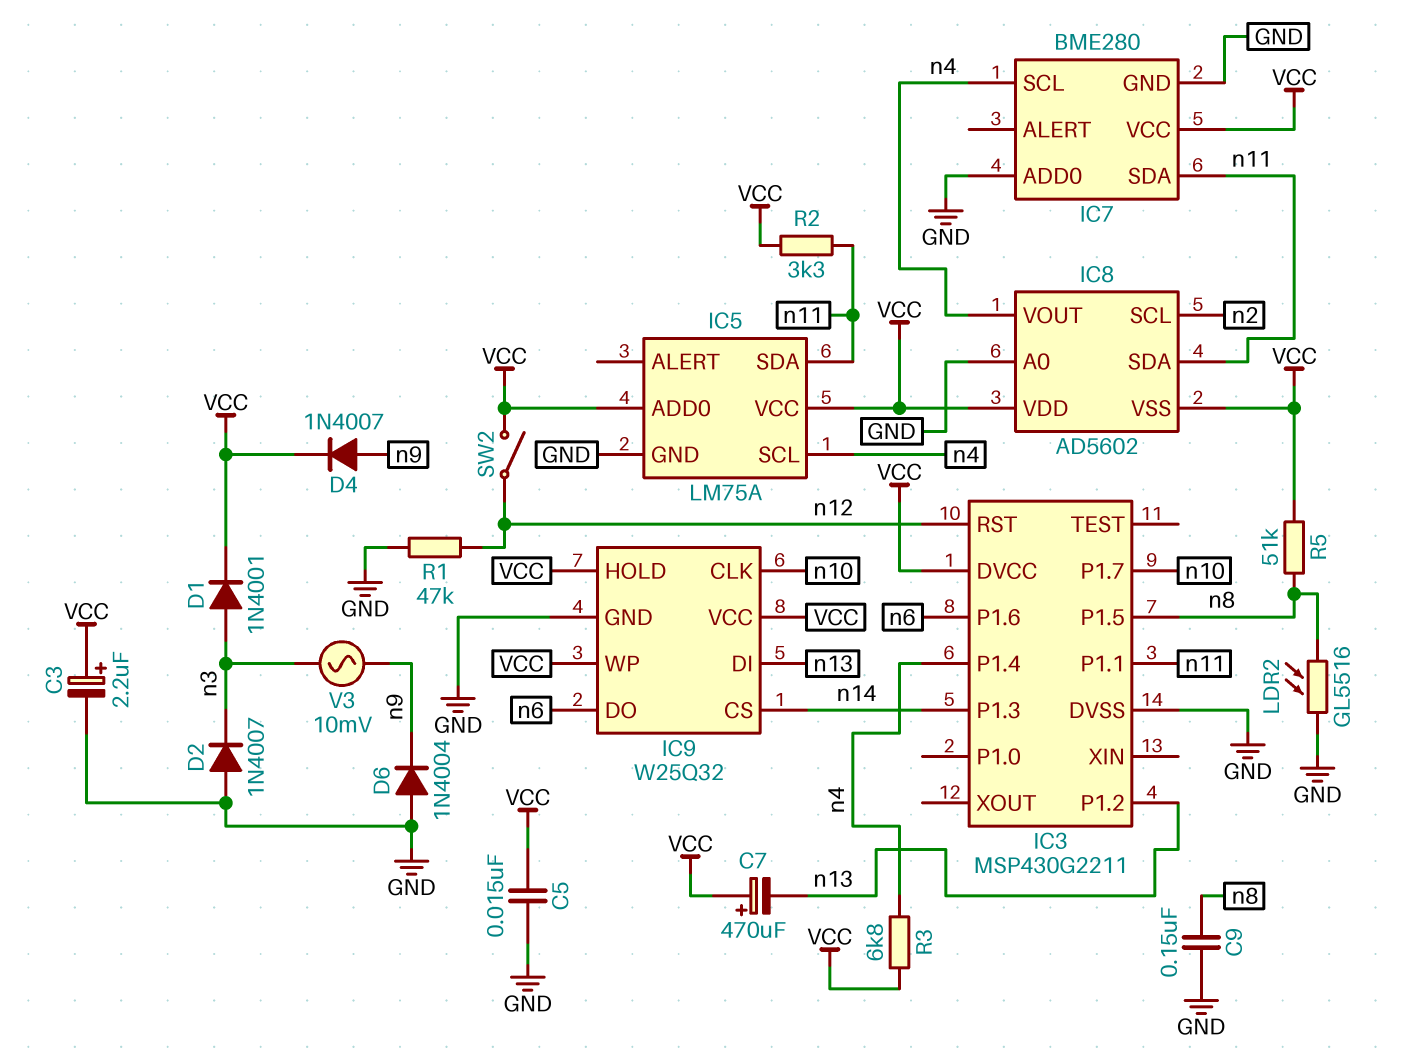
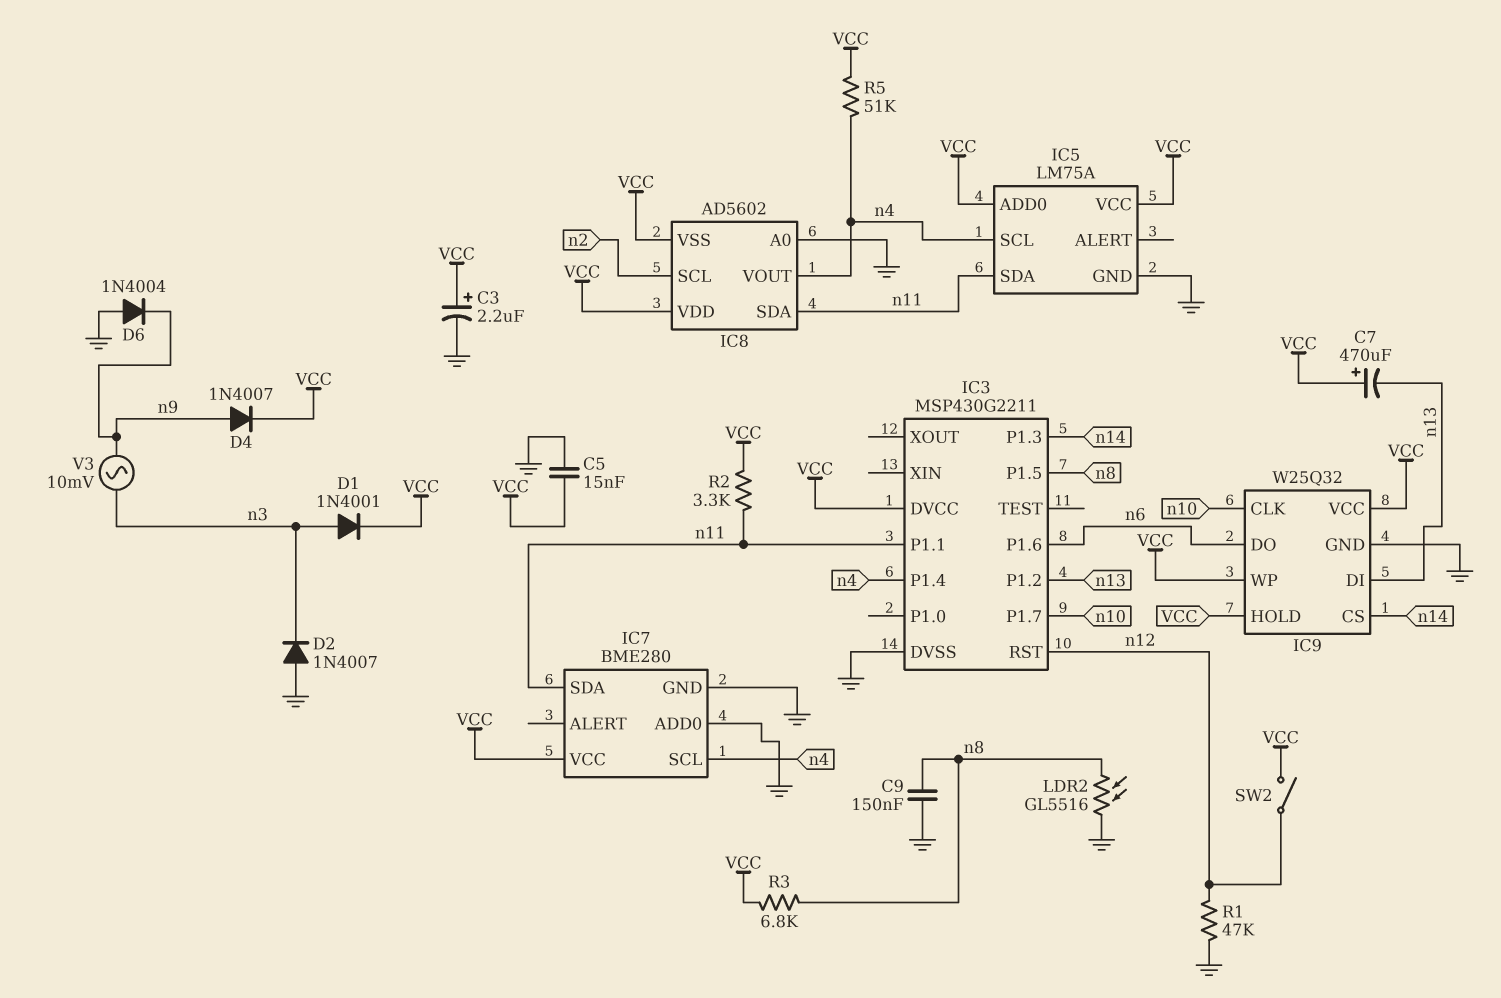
R3: 6.8k (VCC, n4) -> 6.8k (VCC, n8)
R5: 51k (VCC, n8) -> 51k (VCC, n4)

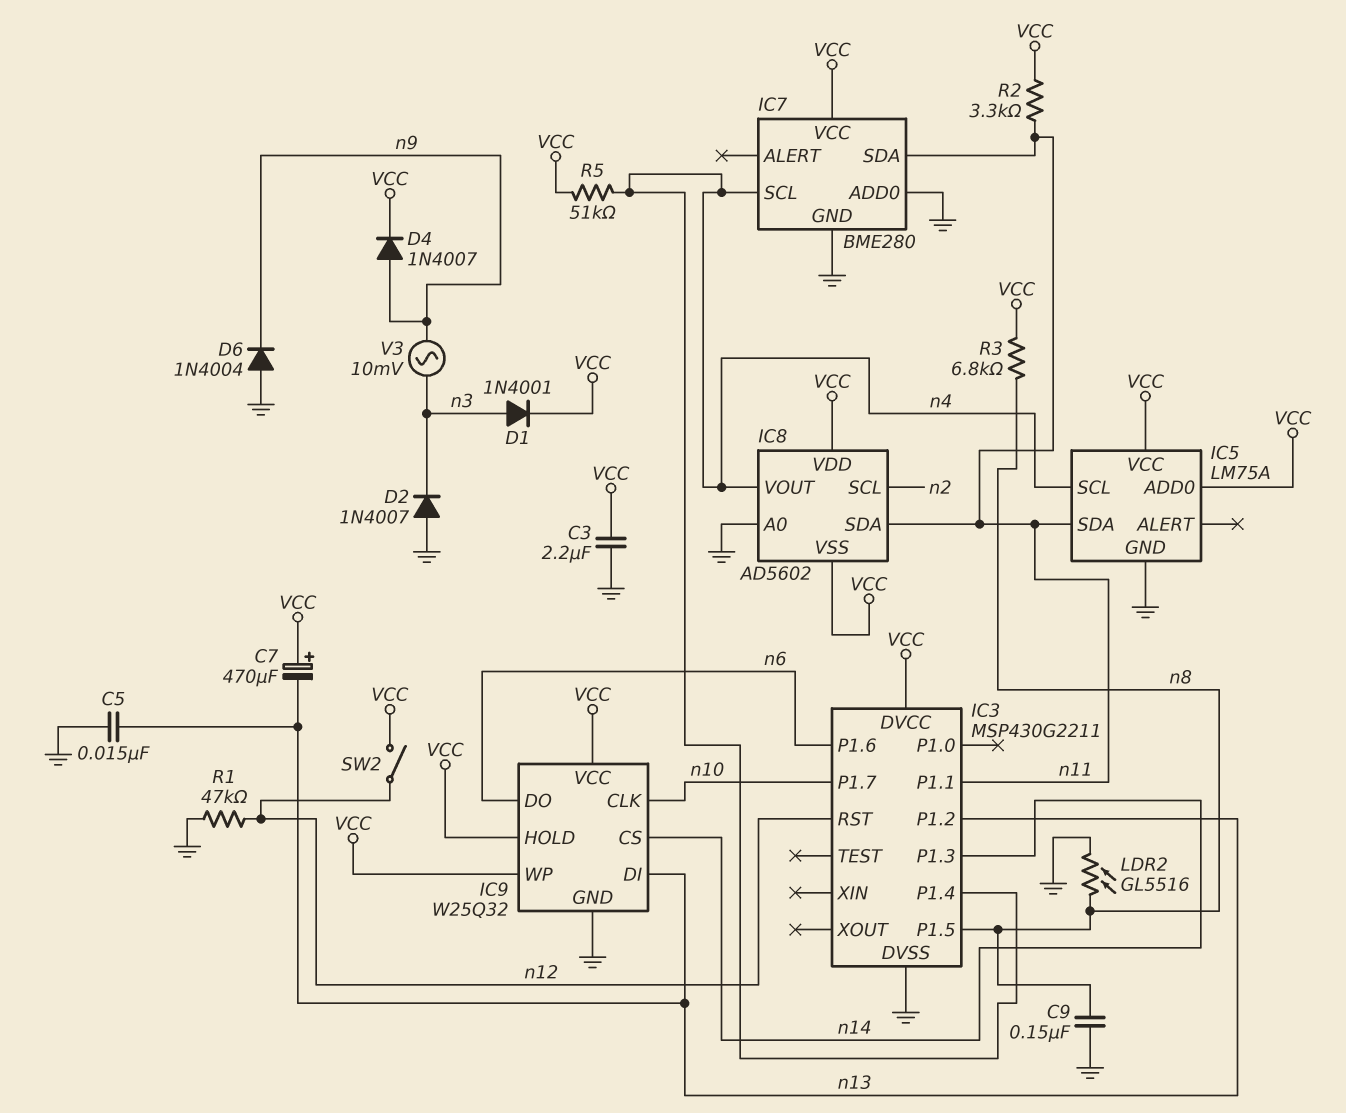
C3: 2.2uF (plus VCC, minus GND) -> 2.2uF (GND, VCC)
C5: 15nF (GND, VCC) -> 15nF (GND, n13)

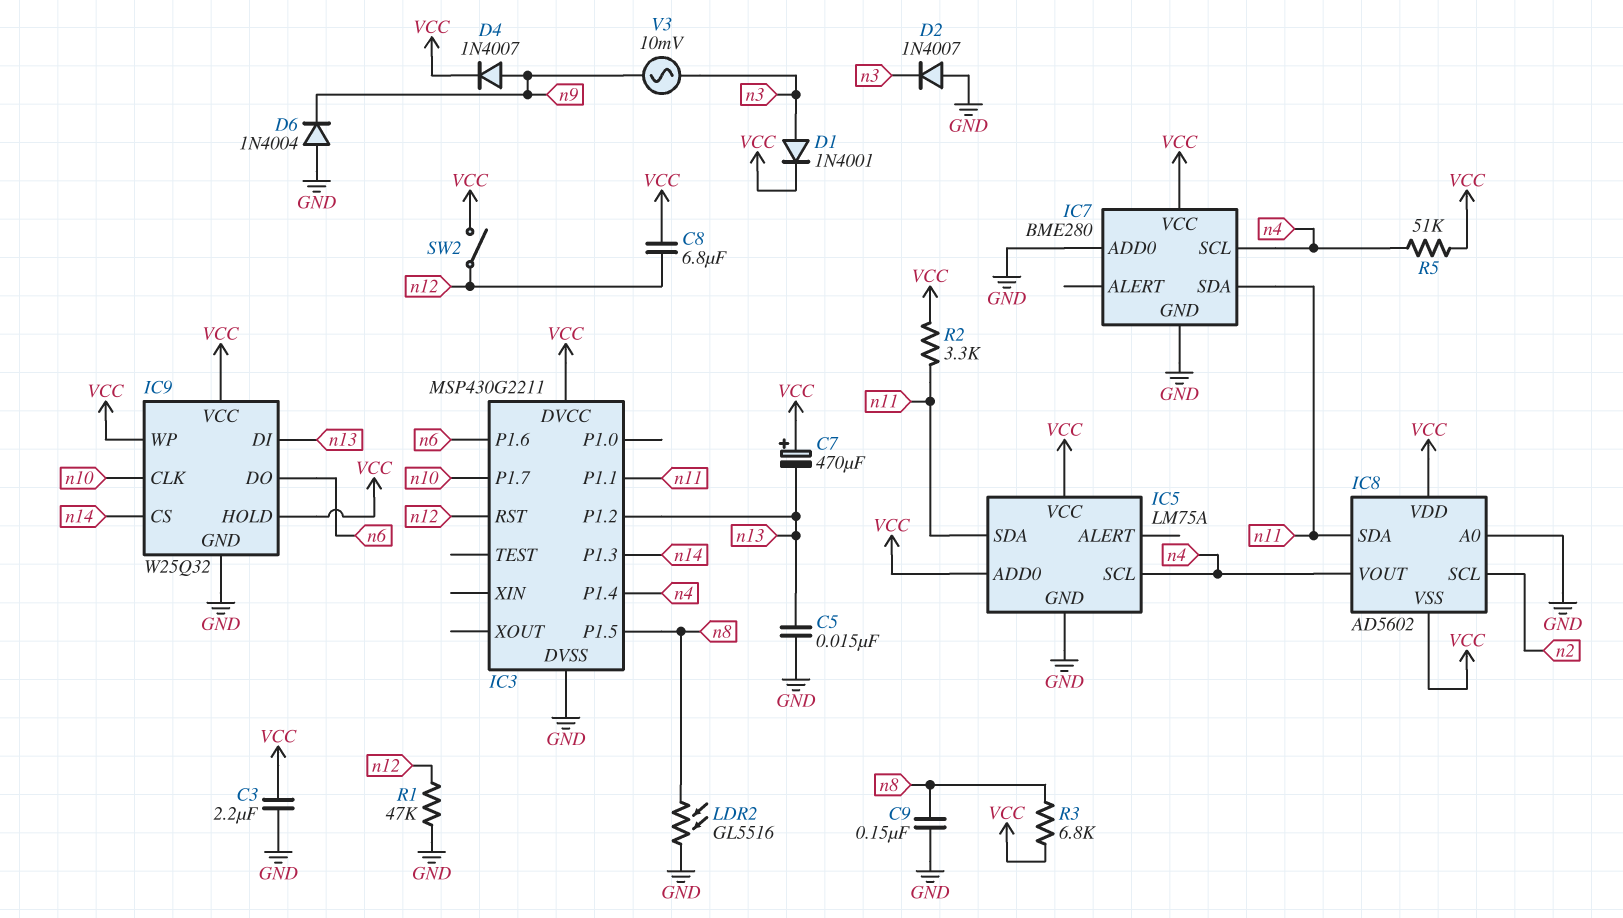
C8: none -> 6.8uF (VCC, n12)

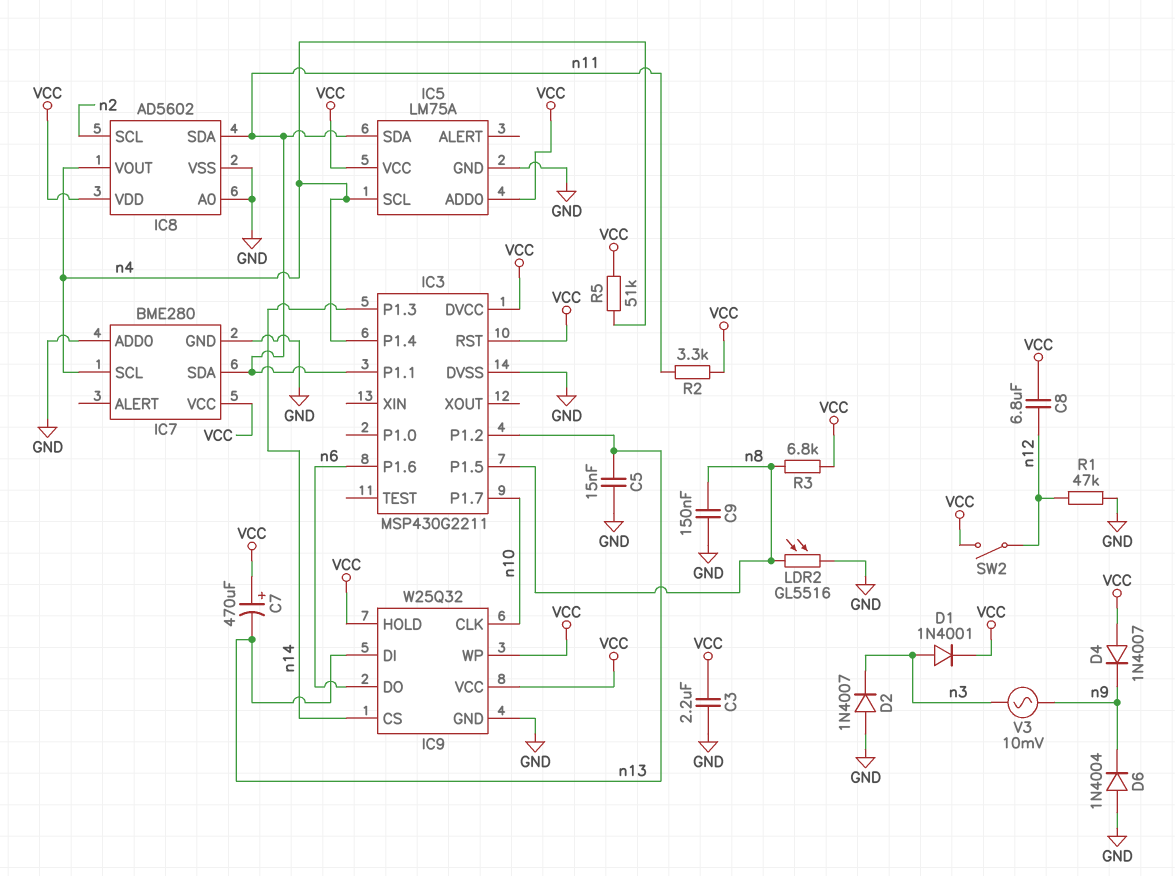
D4: diode 1N4007 (A n9, K VCC) -> diode 1N4007 (A VCC, K n9)
IC3 pin RST: n12 -> VCC
IC8 pin VSS: VCC -> GND

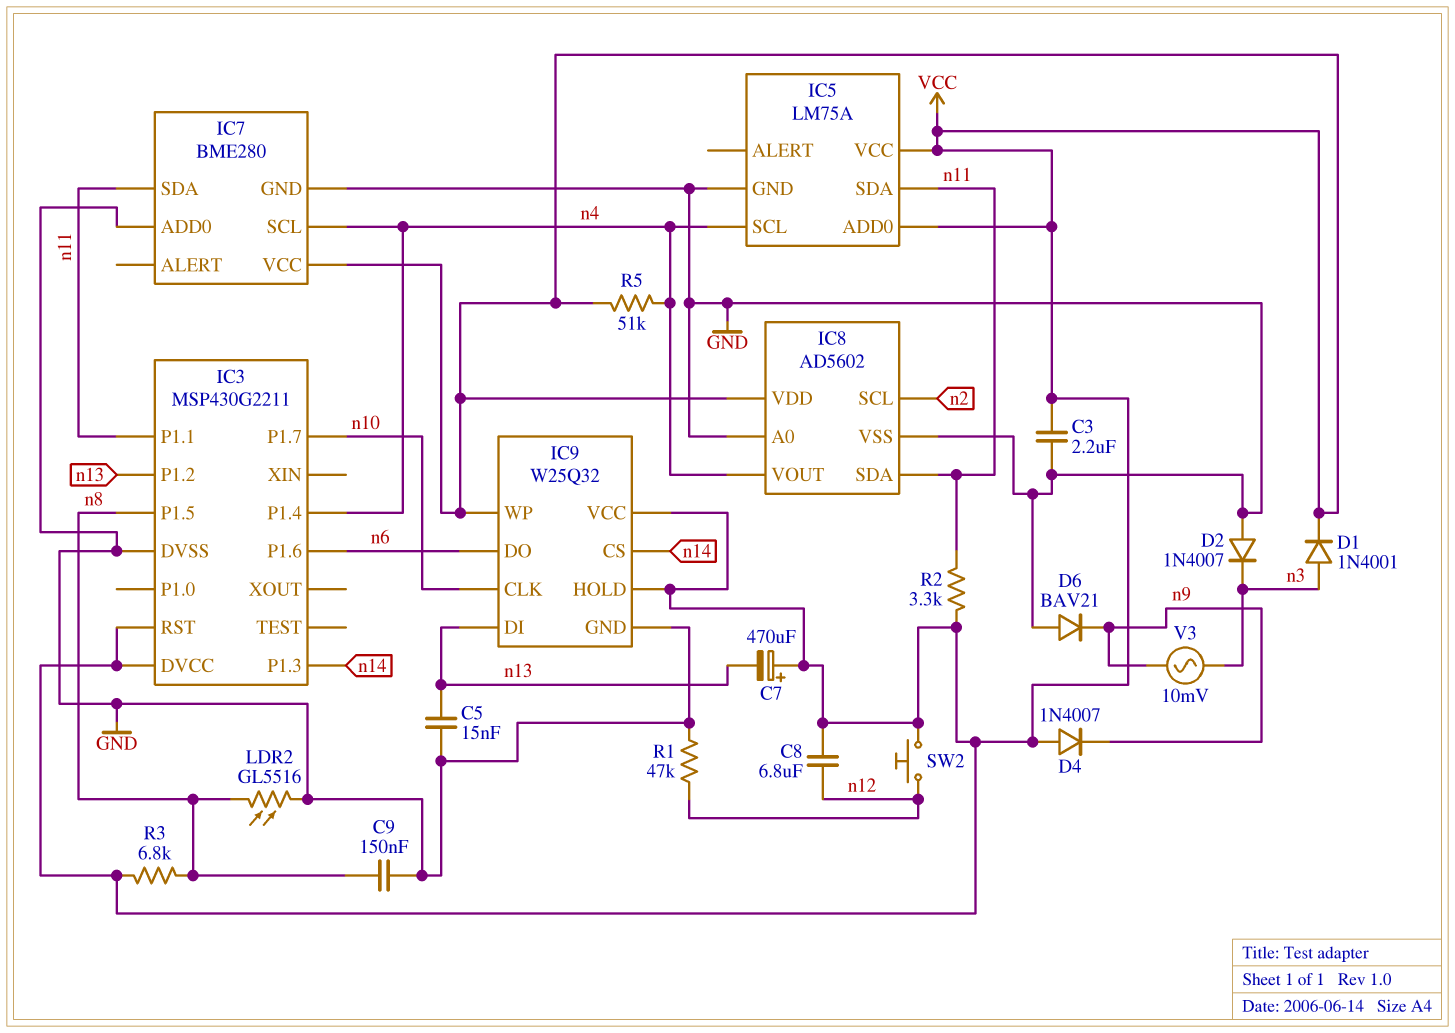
D6: diode 1N4004 (A GND, K n9) -> diode BAV21 (A GND, K n9)
SW2: switch (VCC, n12) -> button (VCC, n12)

